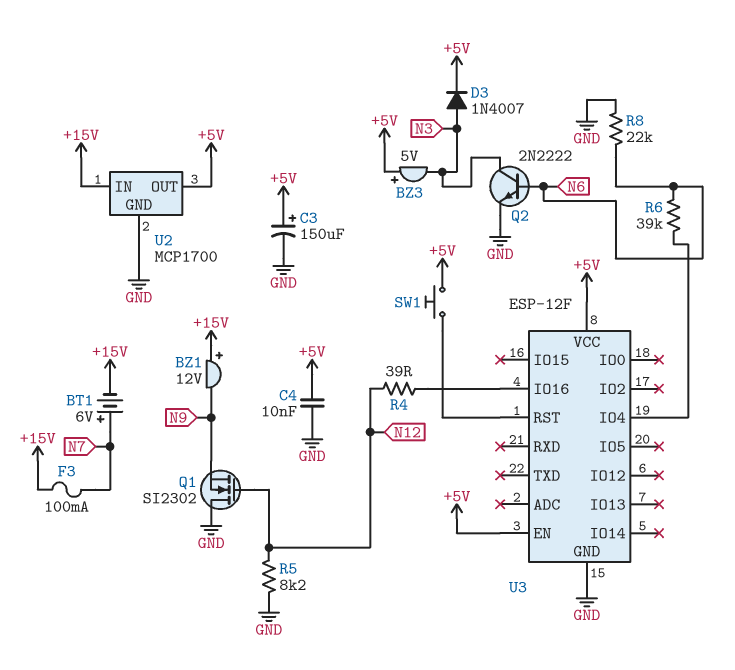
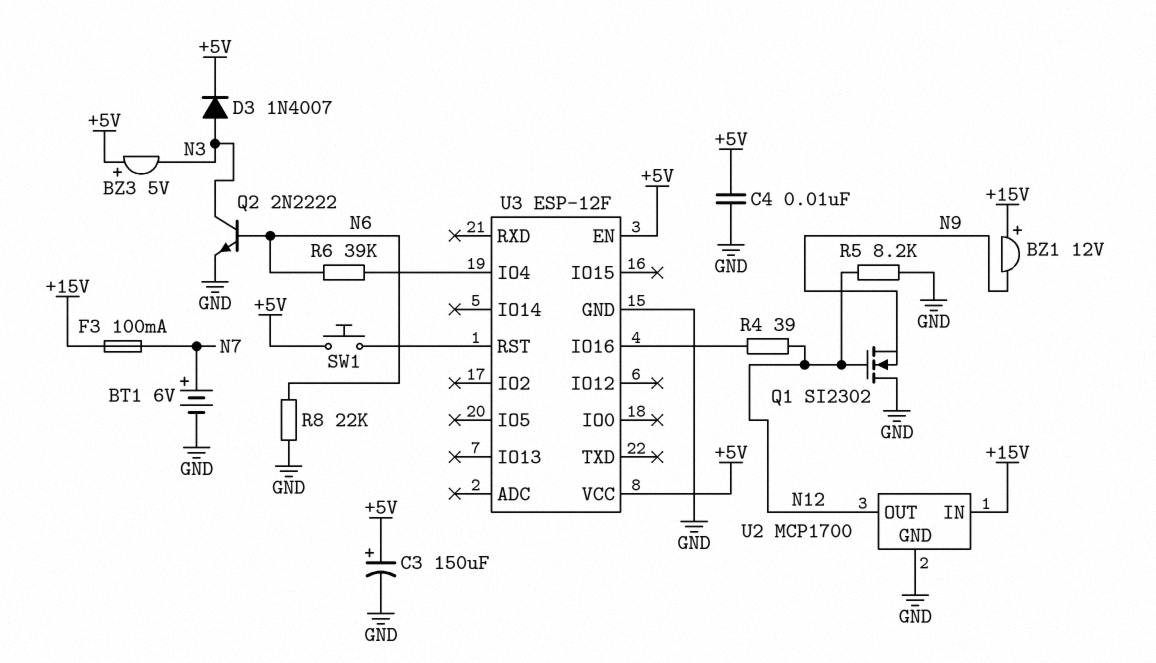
BT1: 6V (plus N7, minus +15V) -> 6V (plus N7, minus GND)
U2 pin OUT: +5V -> N12

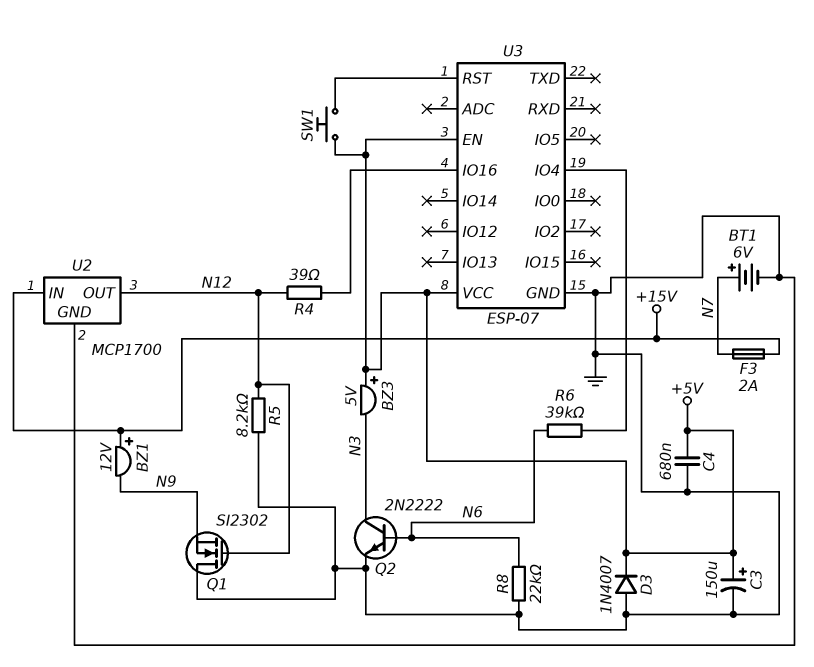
C4: 10nF (+5V, GND) -> 680nF (+5V, GND)
D3: diode 1N4007 (A N3, K +5V) -> diode 1N4007 (A GND, K +5V)
F3: 100mA (+15V, N7) -> 2A (+15V, N7)
U3: ESP-12F -> ESP-07

